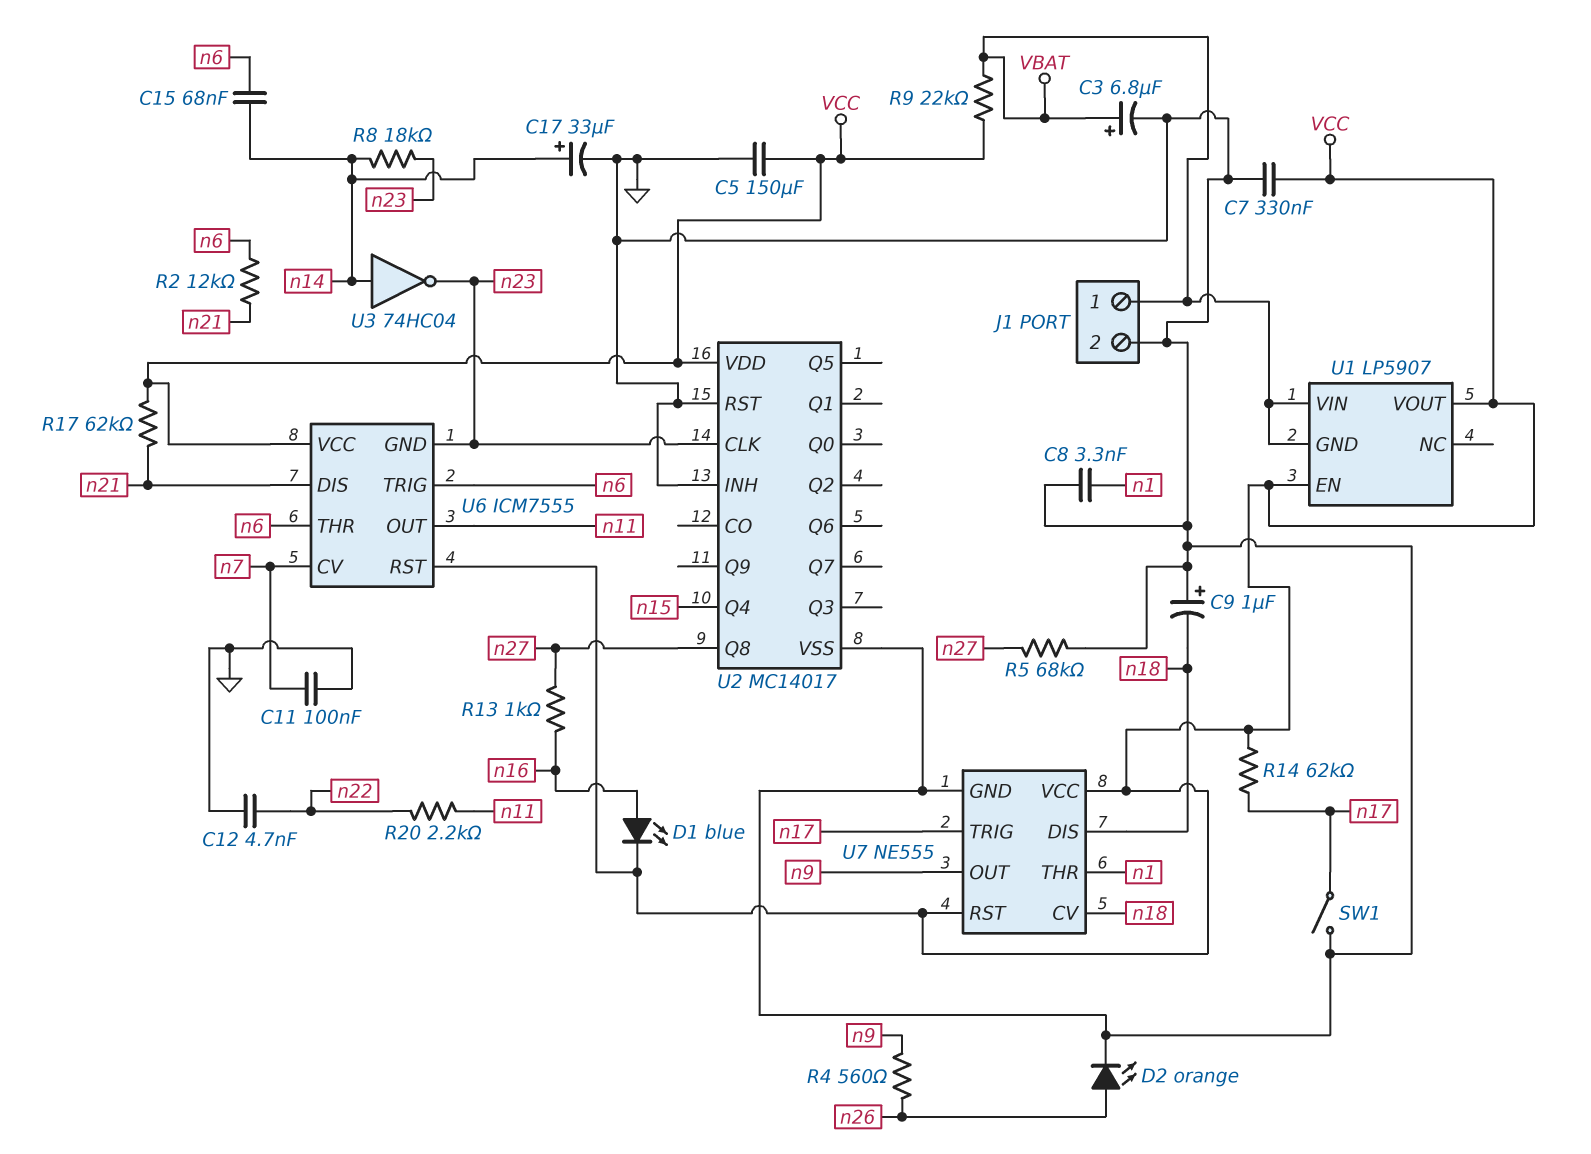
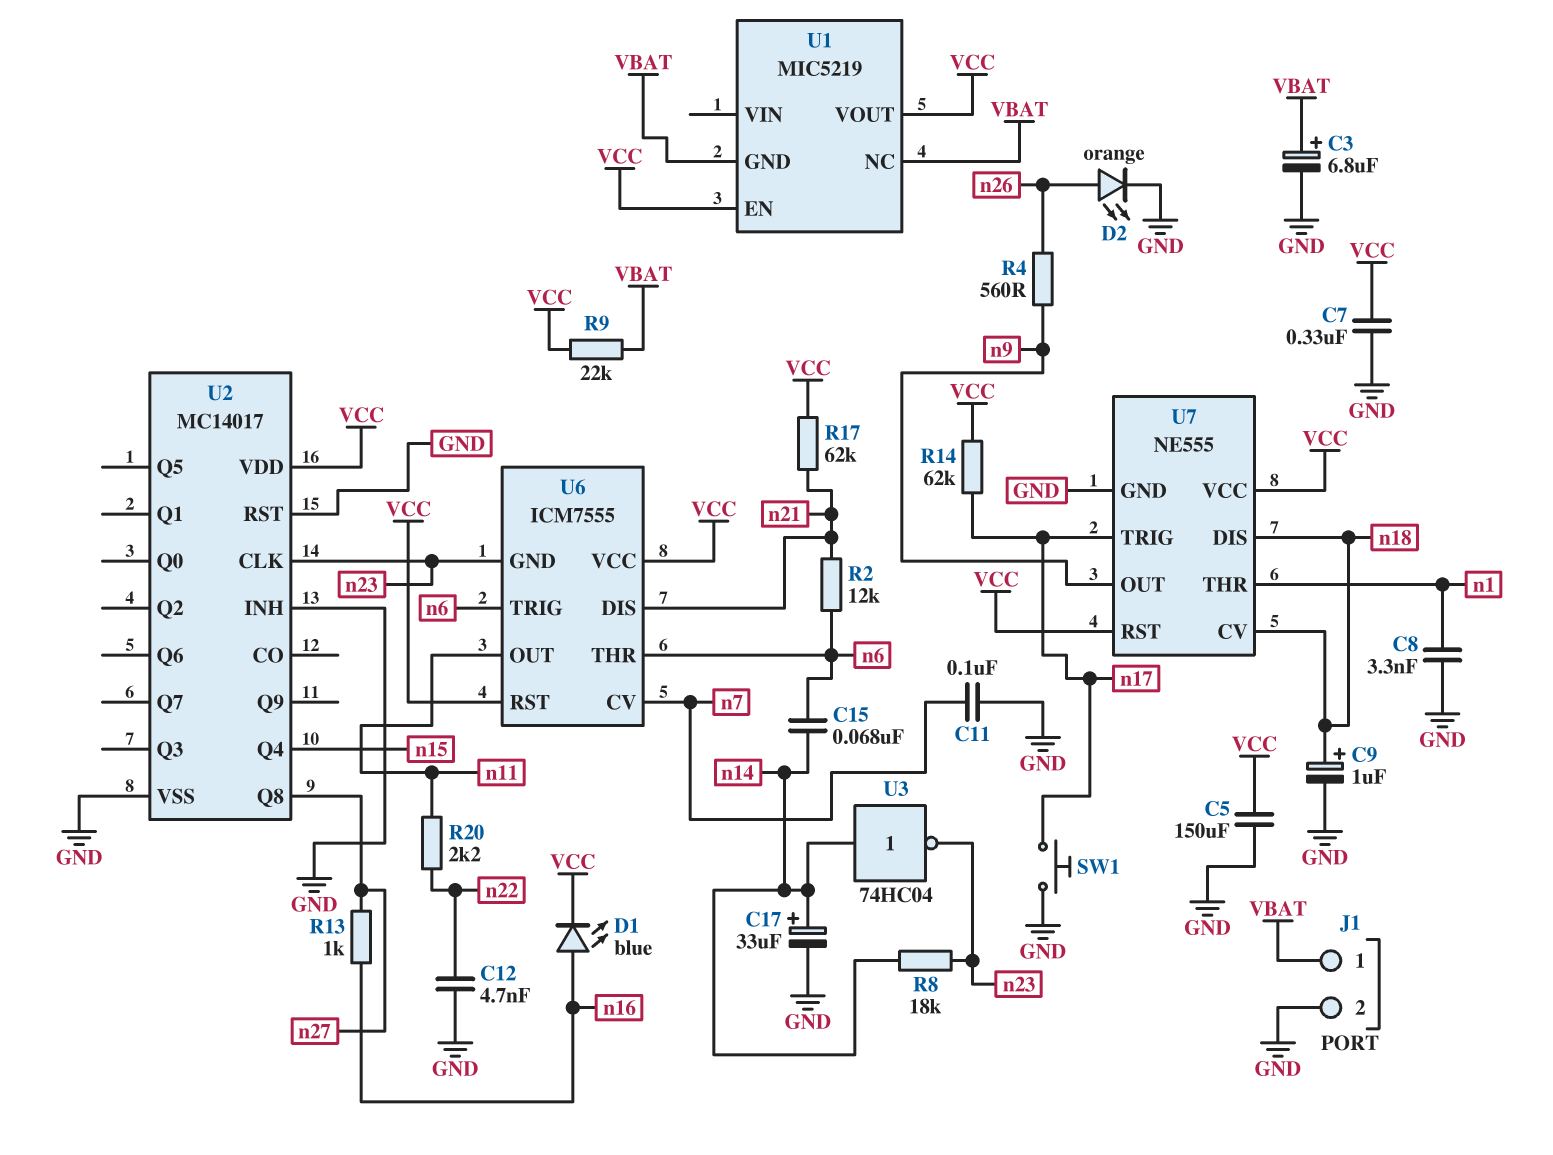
C9: 1uF (plus GND, minus n18) -> 1uF (plus n18, minus GND)
R5: 68k (GND, n27) -> none
SW1: switch (GND, n17) -> button (GND, n17)
U1: LP5907 -> MIC5219
U1 pin NC: none -> VBAT
U1 pin VIN: VBAT -> none

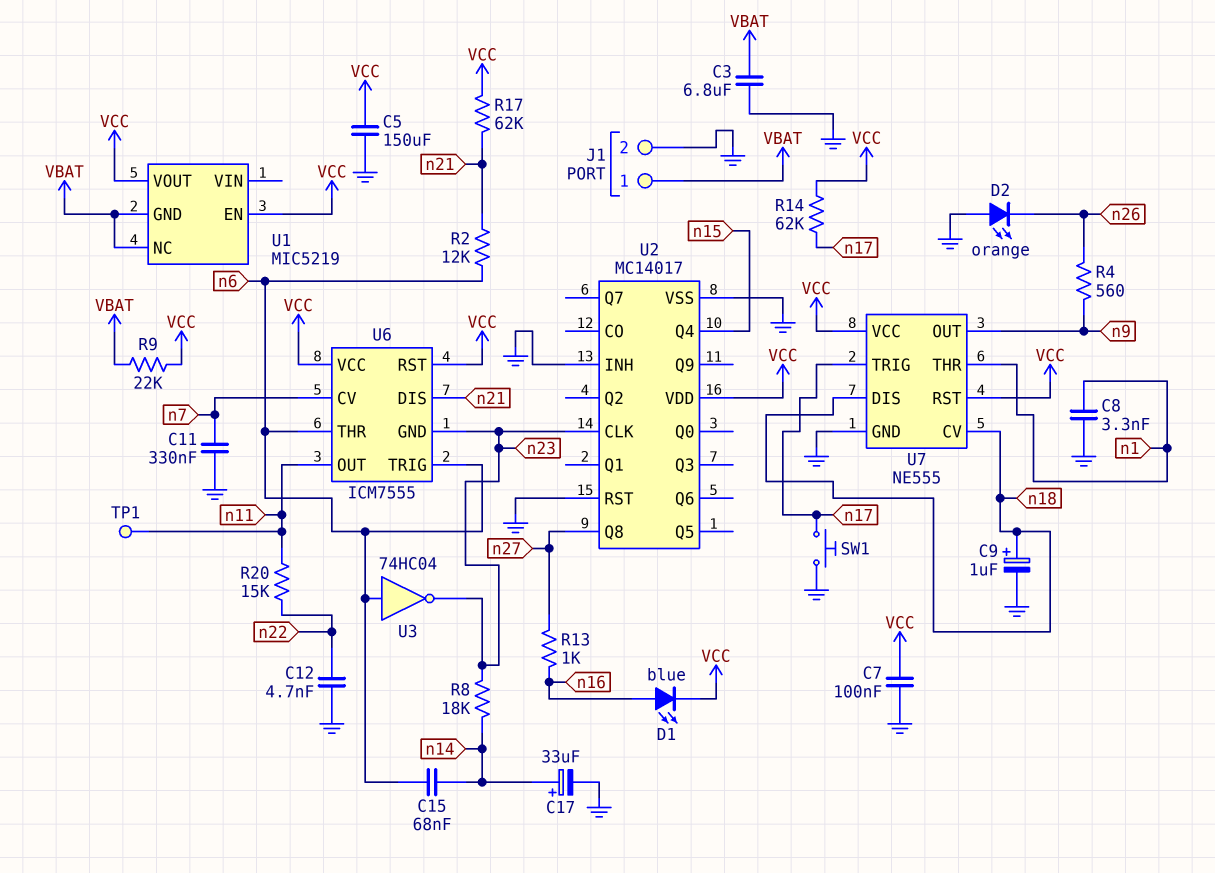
C3: 6.8uF (plus VBAT, minus GND) -> 6.8uF (GND, VBAT)
C7: 330nF (GND, VCC) -> 100nF (GND, VCC)
C11: 100nF (GND, n7) -> 330nF (GND, n7)
D2: LED orange (A n26, K GND) -> LED orange (A GND, K n26)
R20: 2.2k (n11, n22) -> 15k (n11, n22)
TP1: none -> test point (n11)
U3: NOT 74HC04 (in n14, out n23) -> NOT 74HC04 (in n6, out n23)

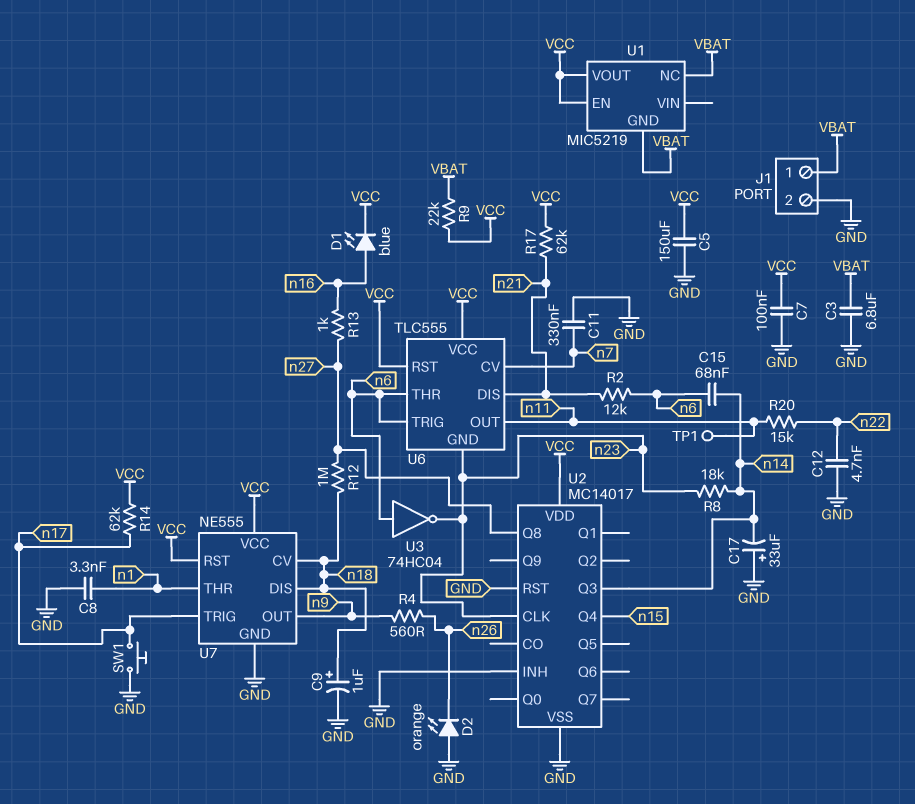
C17: 33uF (plus n14, minus GND) -> 33uF (plus GND, minus n14)
R12: none -> 1M (n18, n27)
U2 pin Q3: none -> n14
U6: ICM7555 -> TLC555

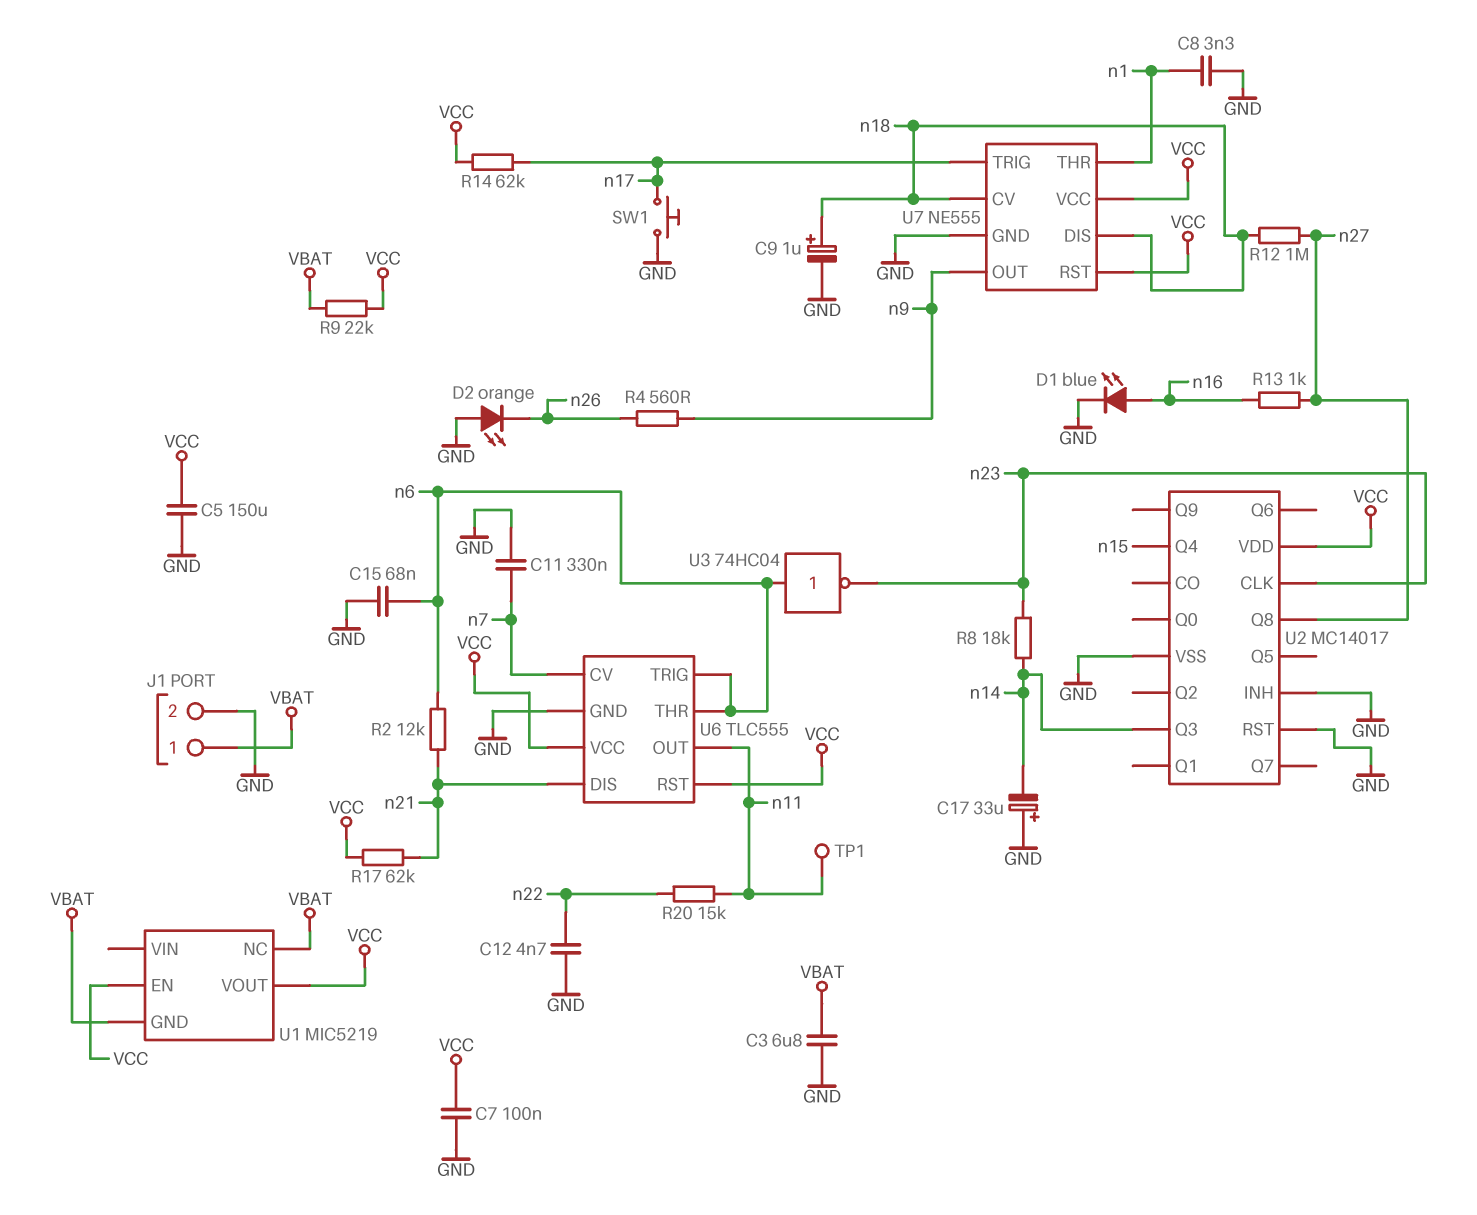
C15: 68nF (n6, n14) -> 68nF (GND, n6)
D1: LED blue (A n16, K VCC) -> LED blue (A n16, K GND)
U6 pin GND: n23 -> GND

